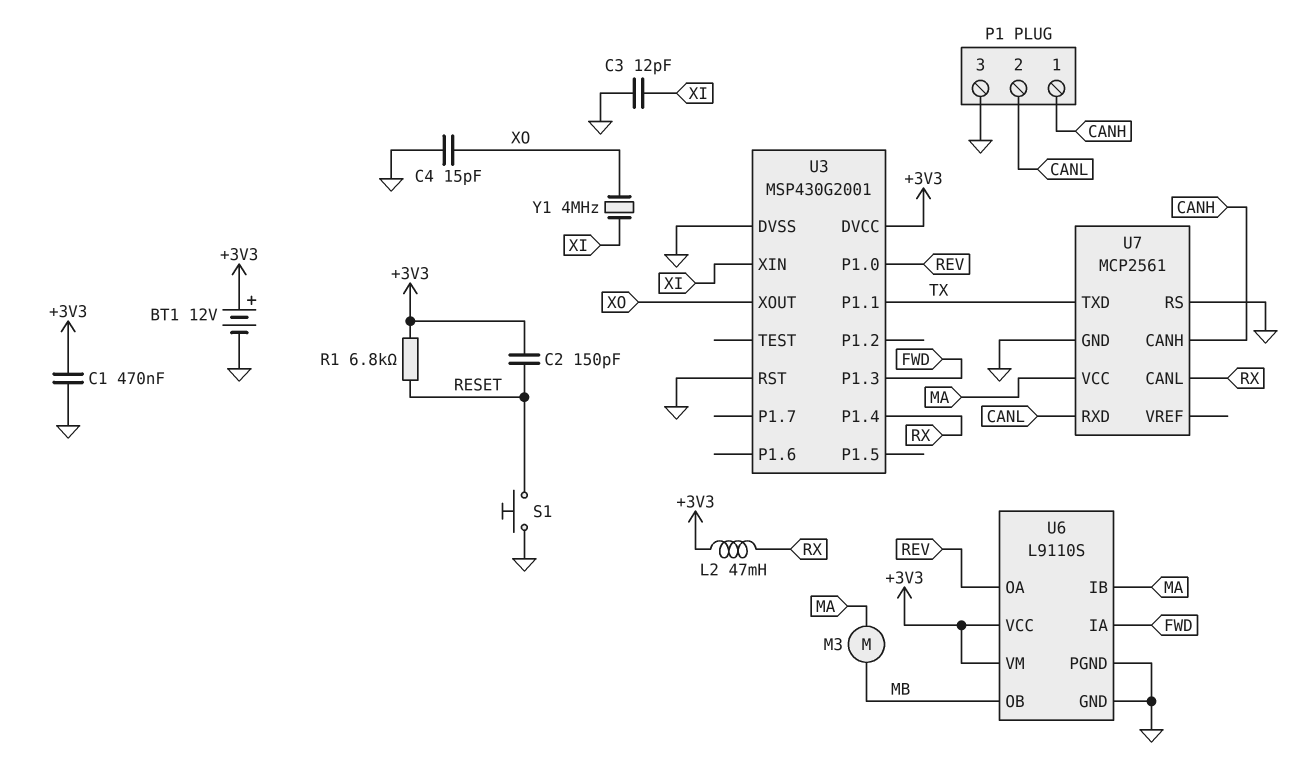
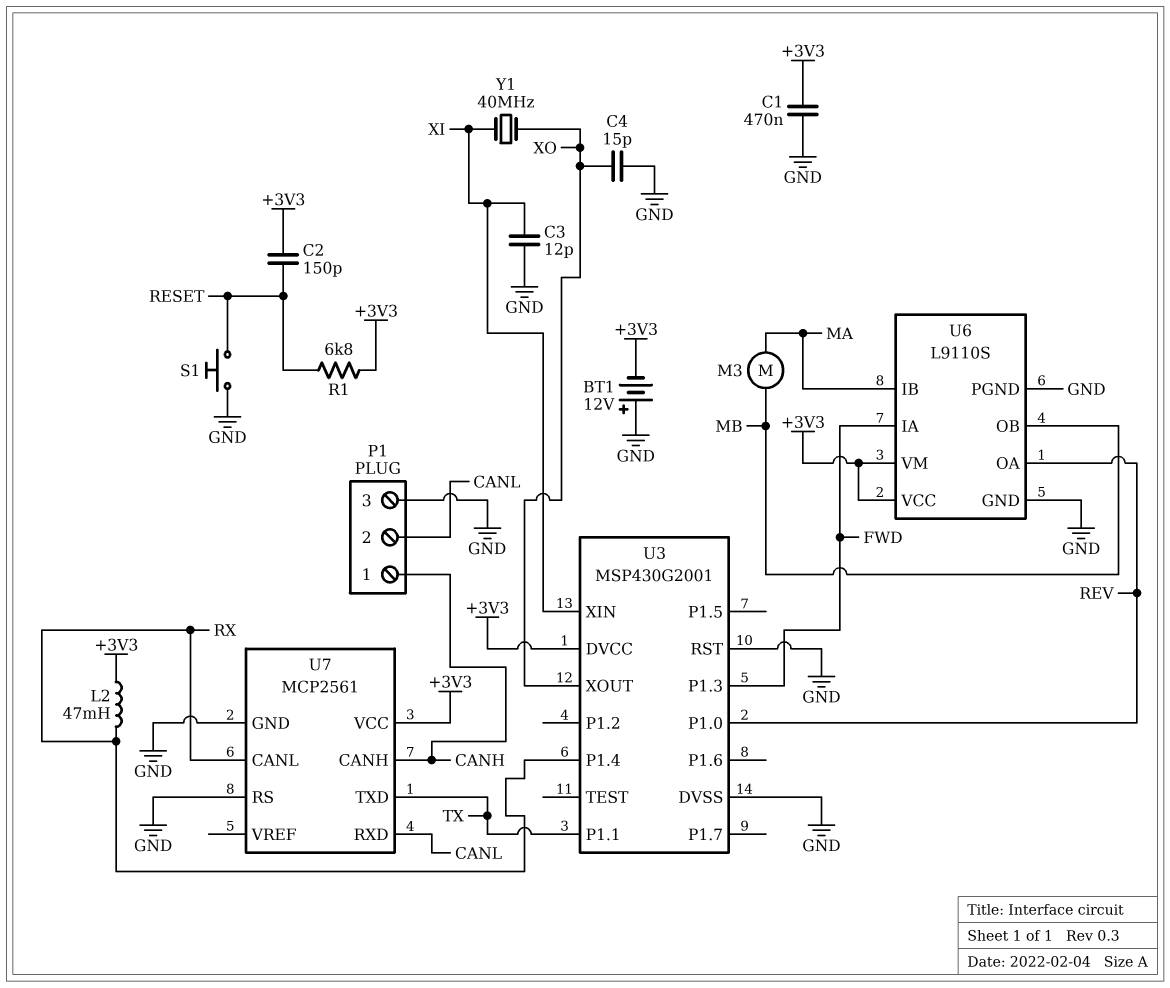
BT1: 12V (plus +3V3, minus GND) -> 12V (plus GND, minus +3V3)
U7 pin VCC: MA -> +3V3
Y1: 4MHz (XI, XO) -> 40MHz (XI, XO)

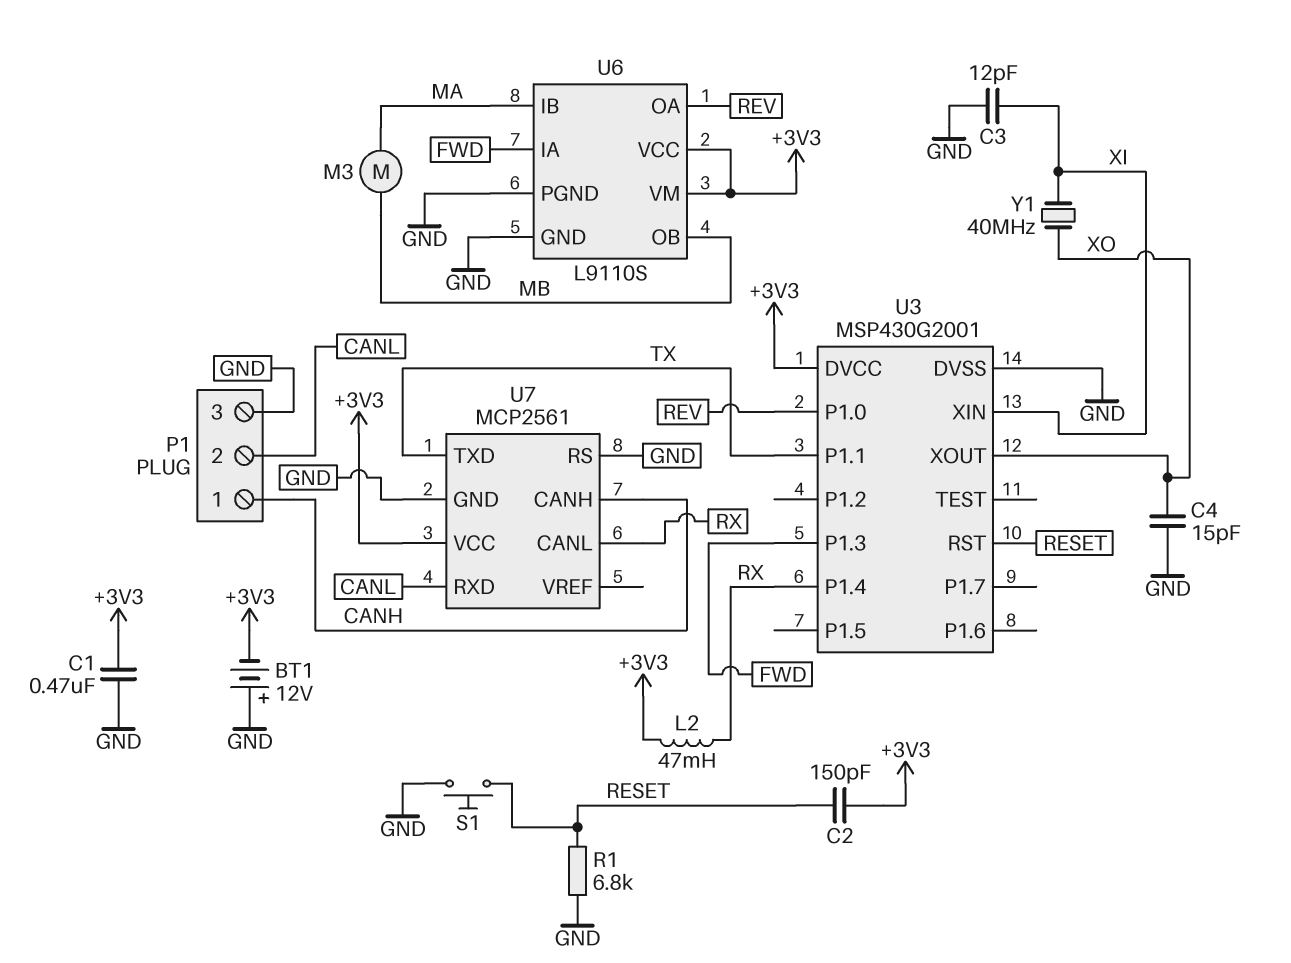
R1: 6.8k (+3V3, RESET) -> 6.8k (GND, RESET)
U3 pin RST: GND -> RESET

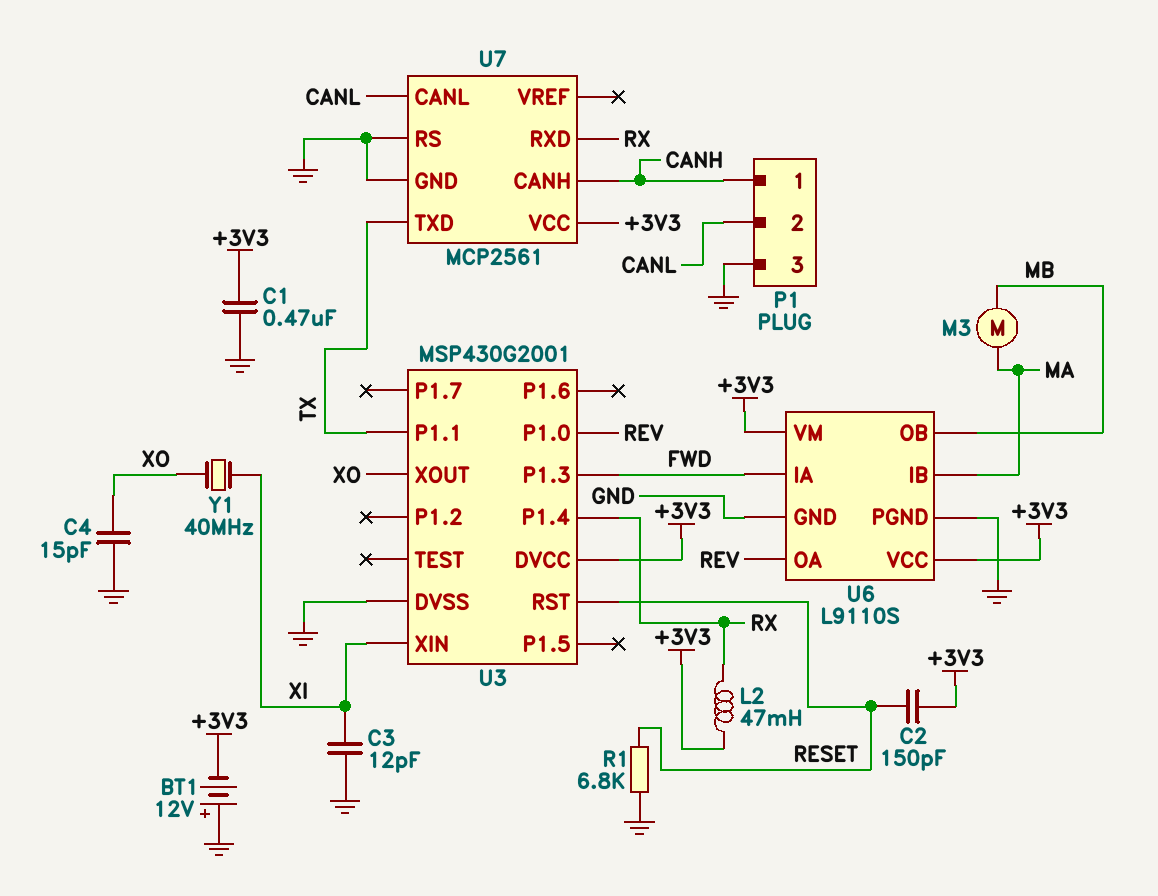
S1: button (GND, RESET) -> none
U7 pin CANL: RX -> CANL
U7 pin RXD: CANL -> RX

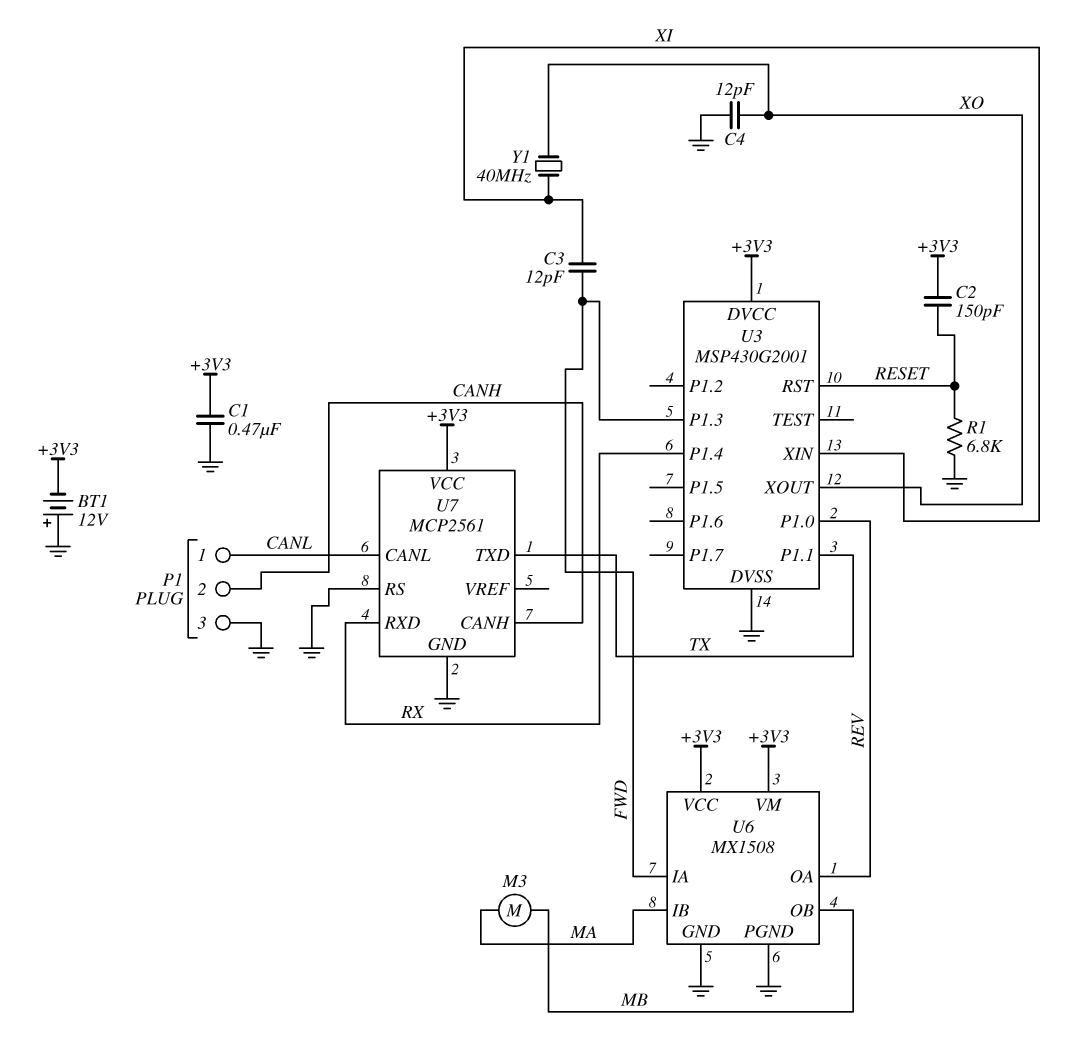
C3: 12pF (GND, XI) -> 12pF (FWD, XI)
C4: 15pF (GND, XO) -> 12pF (GND, XO)
L2: 47mH (+3V3, RX) -> none
P1 pin 1: CANH -> CANL
P1 pin 2: CANL -> CANH
U6: L9110S -> MX1508

